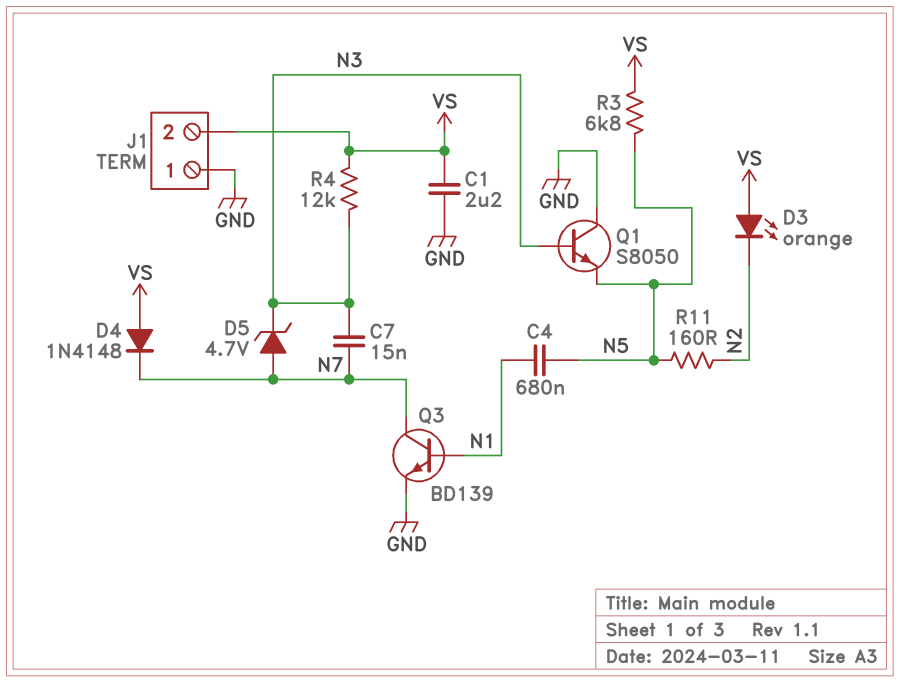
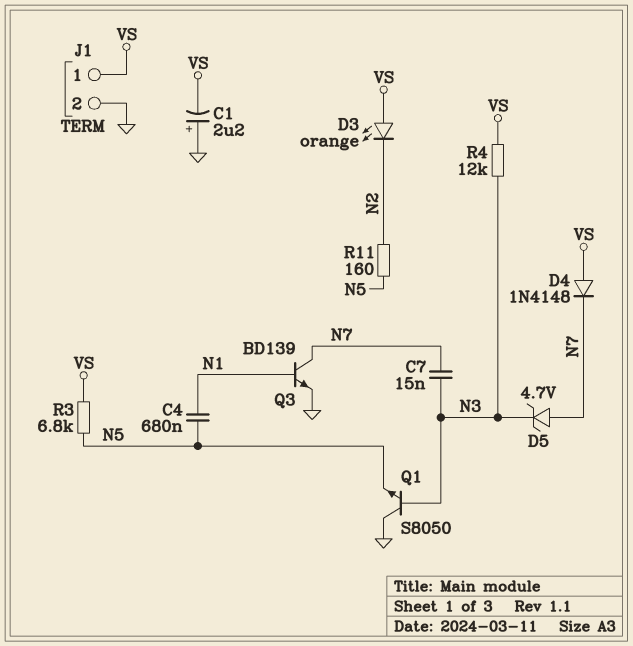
C1: 2.2uF (GND, VS) -> 2.2uF (plus GND, minus VS)
J1 pin 1: GND -> VS
J1 pin 2: VS -> GND

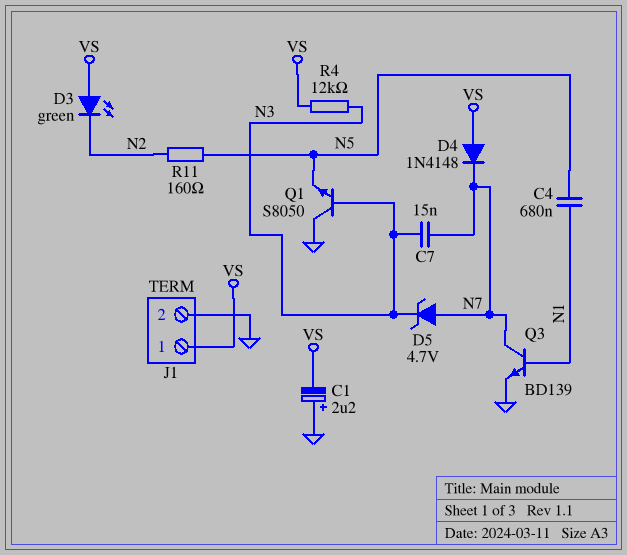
D3: LED orange (A VS, K N2) -> LED green (A VS, K N2)
R3: 6.8k (N5, VS) -> none

